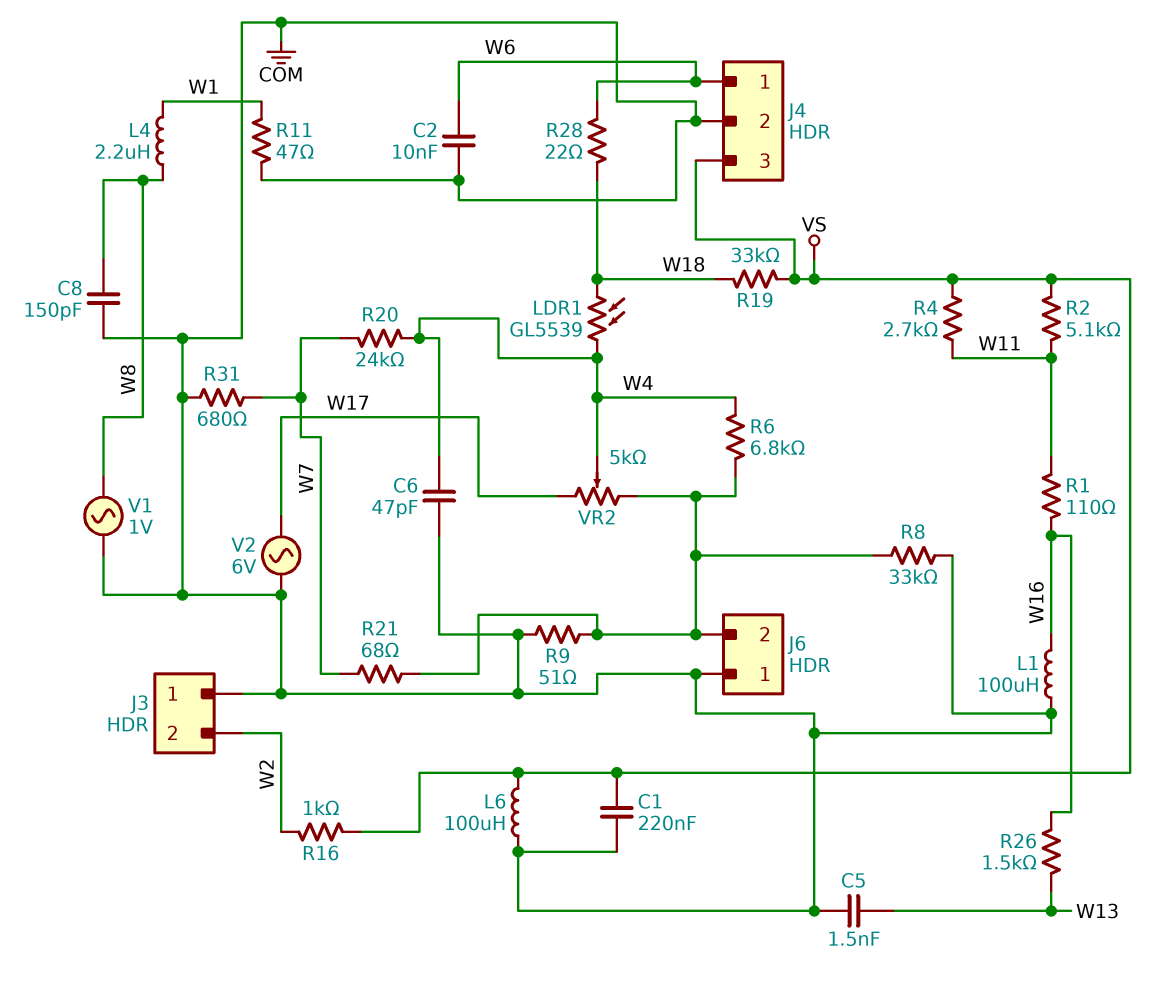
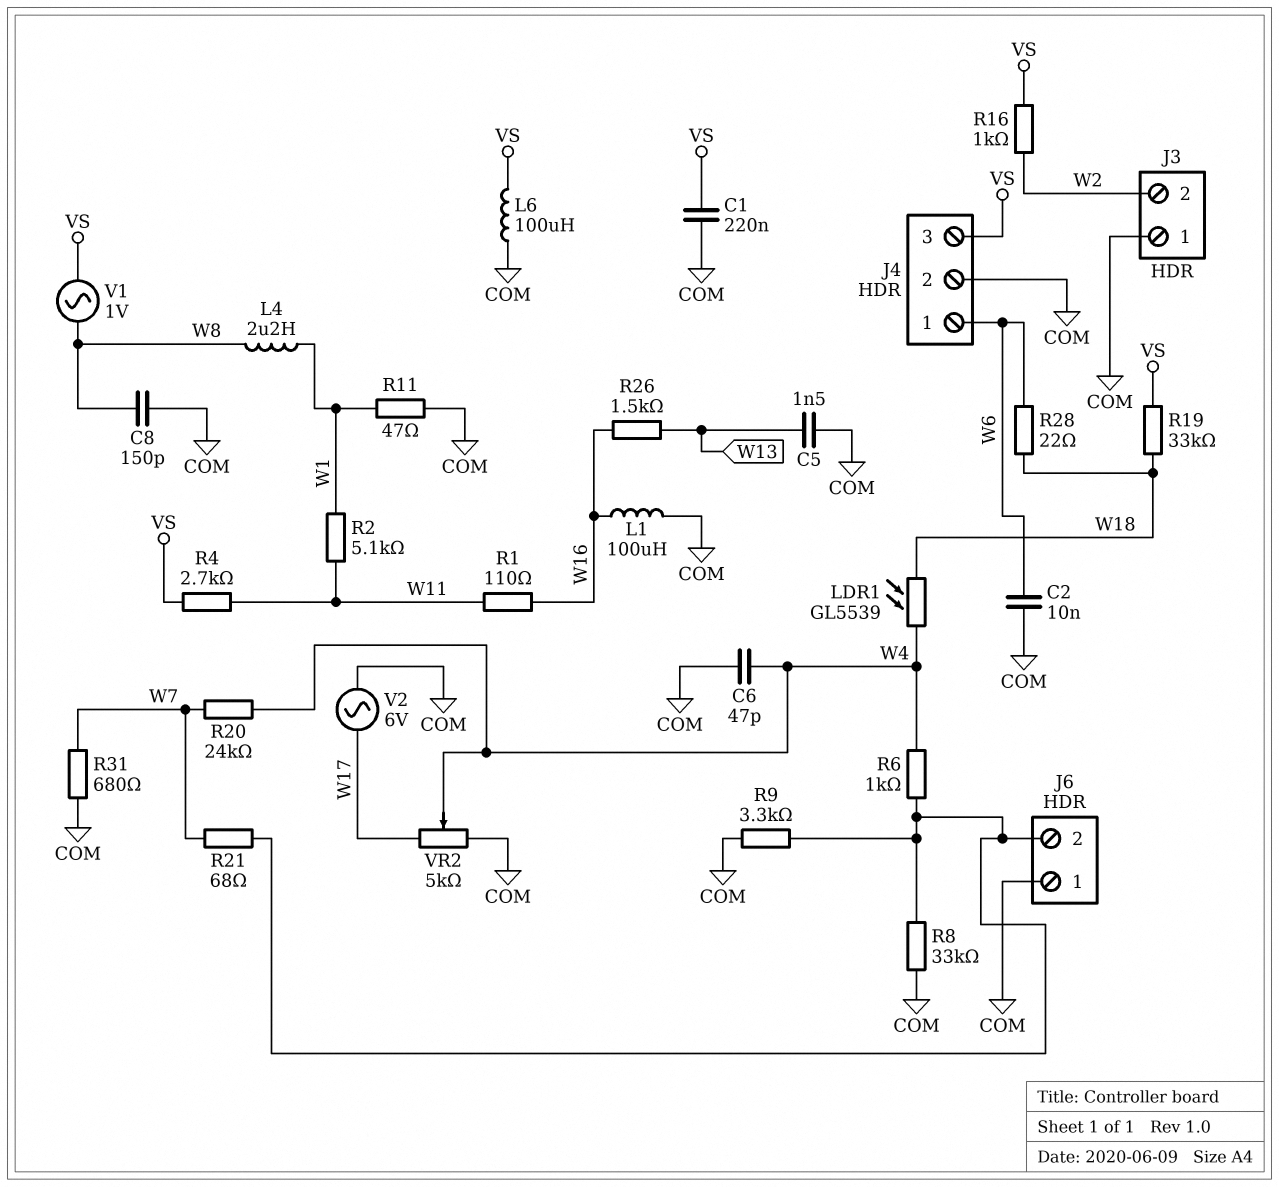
R2: 5.1k (VS, W11) -> 5.1k (W1, W11)
R6: 6.8k (J6/2, W4) -> 1k (J6/2, W4)
R9: 51 (COM, J6/2) -> 3.3k (COM, J6/2)
V1: AC 1V (COM, W8) -> AC 1V (VS, W8)
VR2: 5k (J6/2, W17, wiper W4) -> 5k (COM, W17, wiper W4)

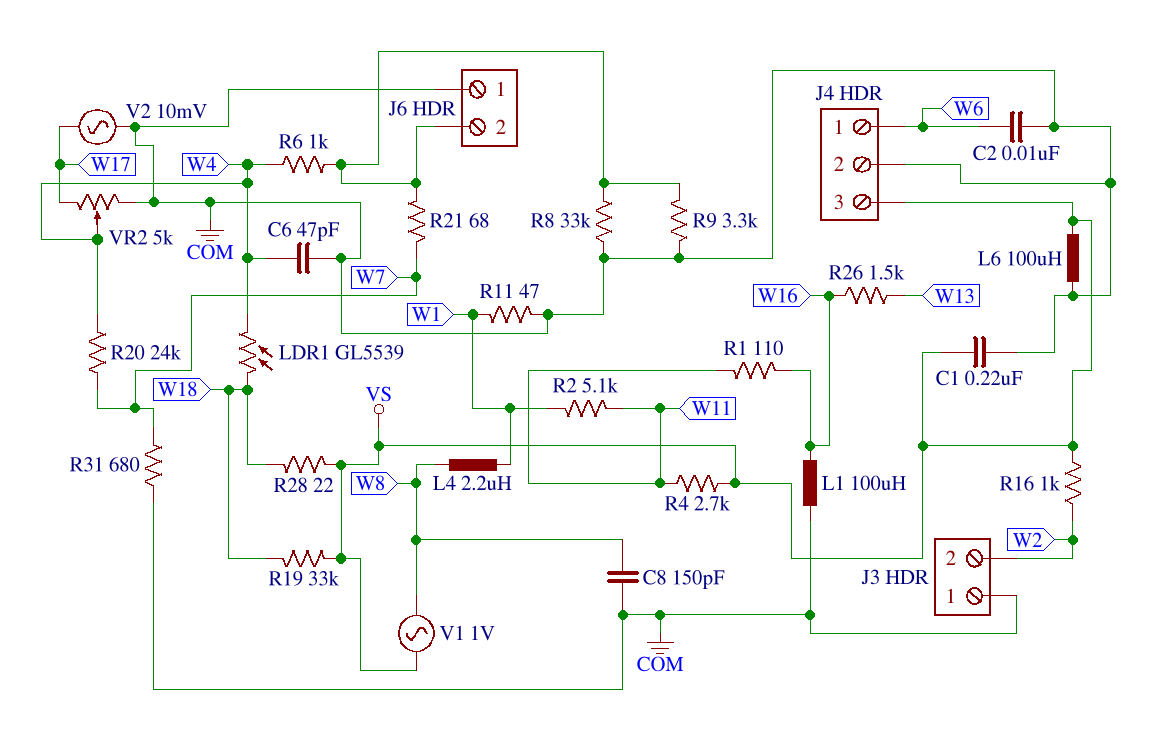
C5: 1.5nF (COM, W13) -> none
R28: 22 (W6, W18) -> 22 (VS, W18)
V2: AC 6V (COM, W17) -> AC 10mV (COM, W17)

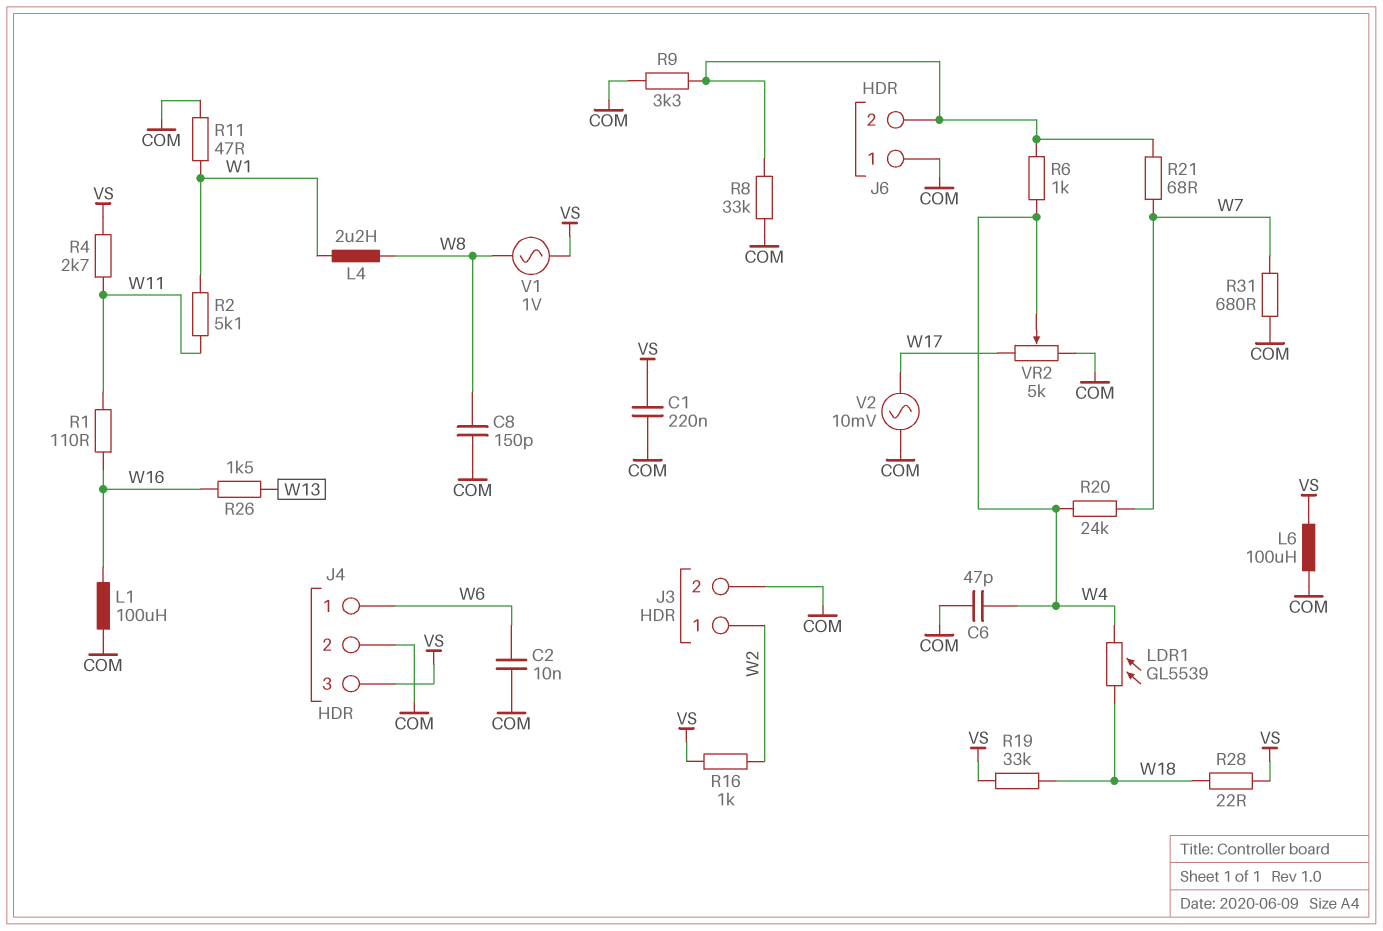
J3 pin 1: COM -> W2
J3 pin 2: W2 -> COM

